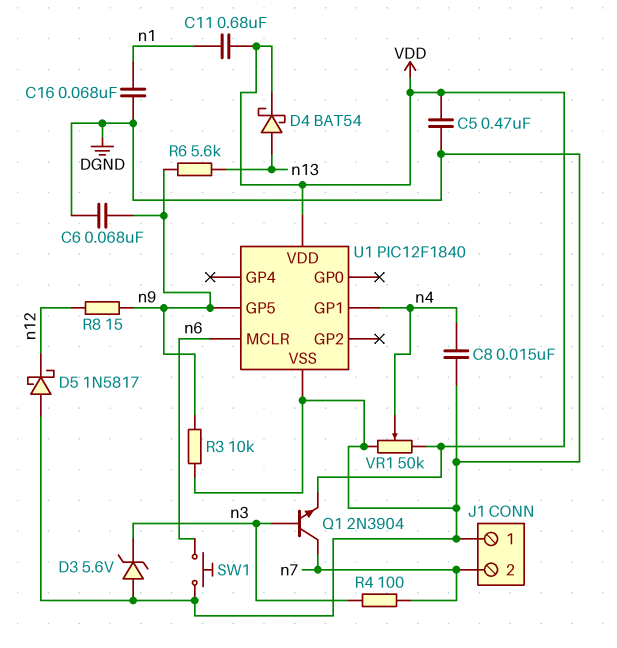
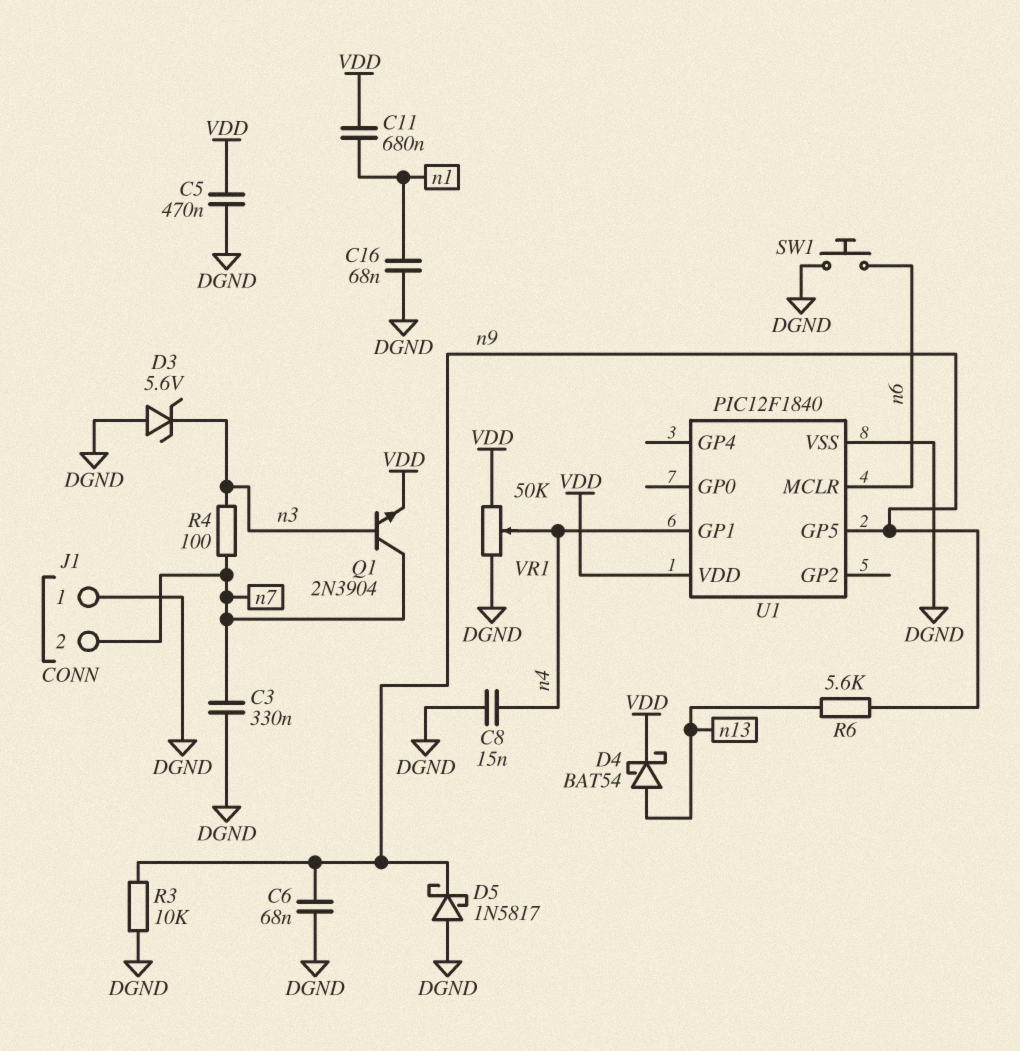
C3: none -> 330nF (DGND, n7)
D5: schottky 1N5817 (A DGND, K n12) -> schottky 1N5817 (A DGND, K n9)
R8: 15 (n9, n12) -> none

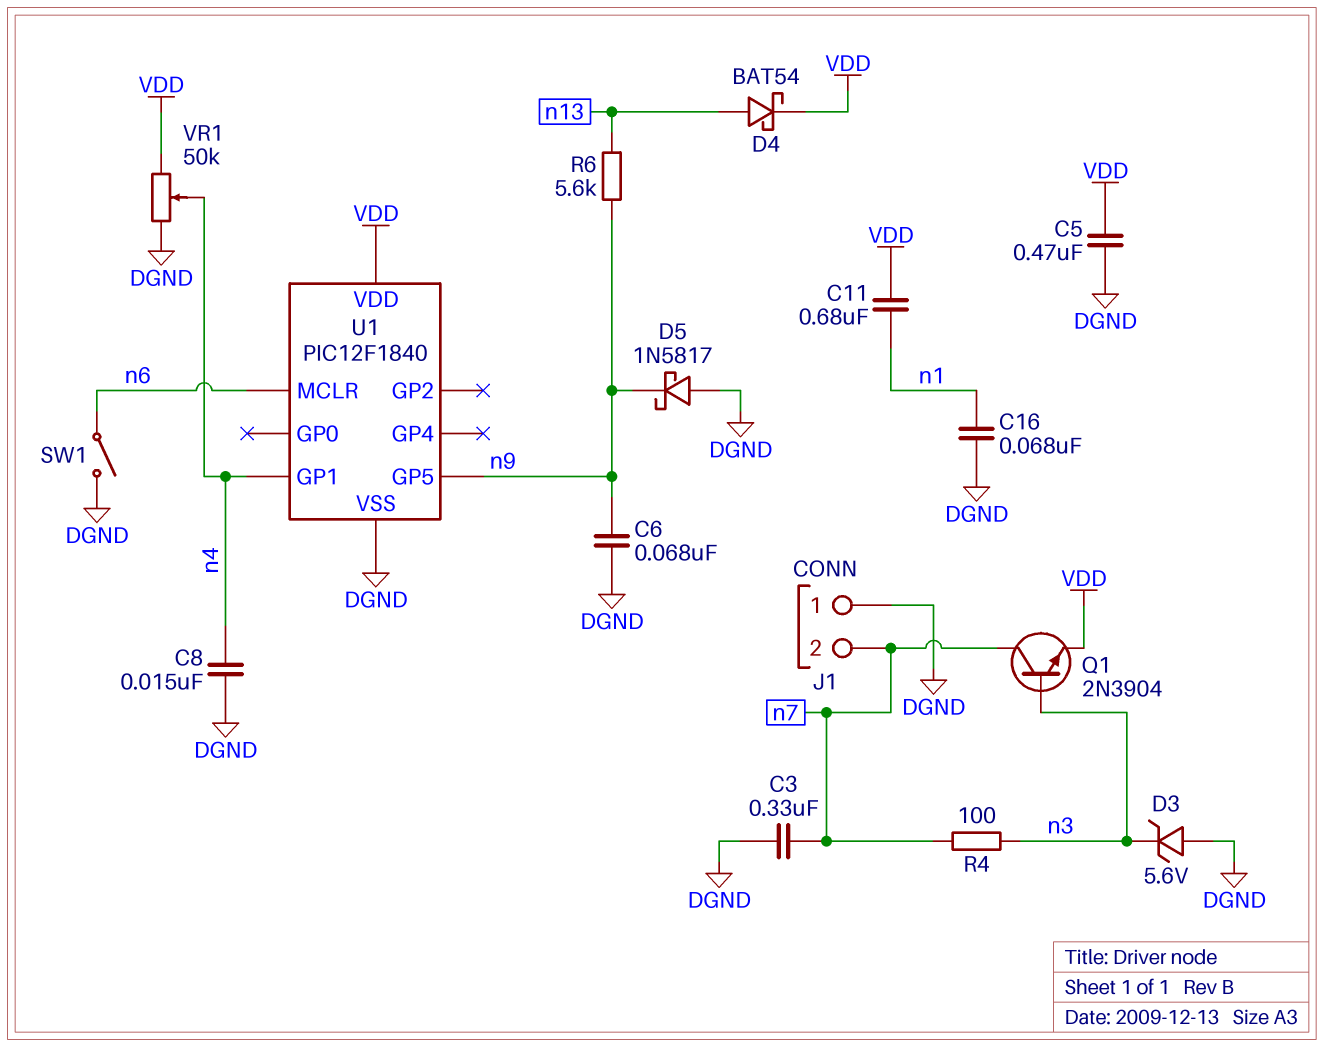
R3: 10k (DGND, n9) -> none
SW1: button (DGND, n6) -> switch (DGND, n6)

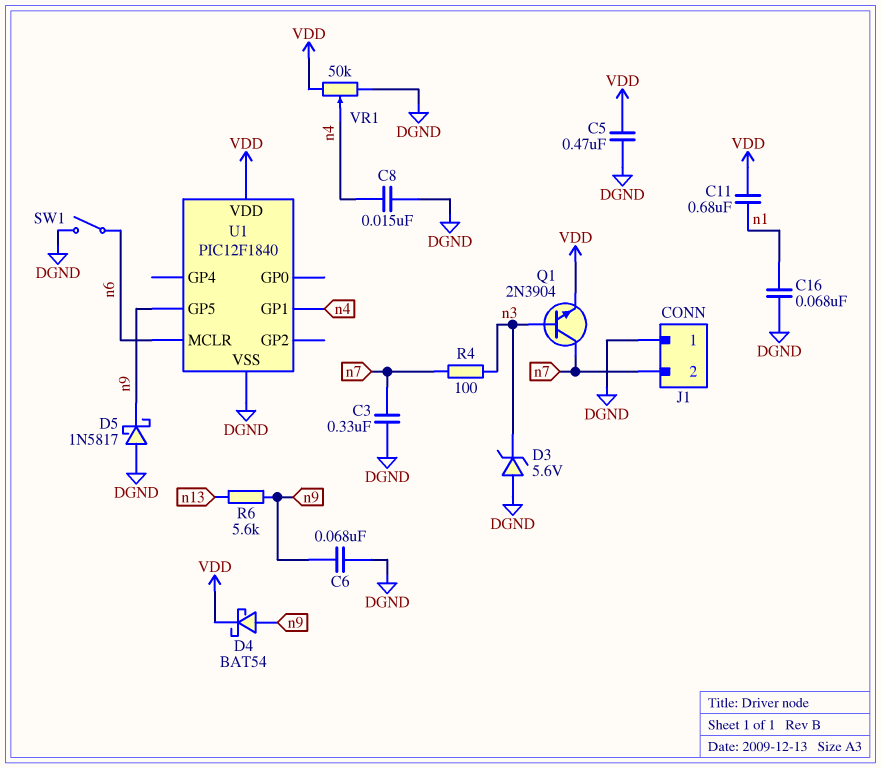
D4: schottky BAT54 (A n13, K VDD) -> schottky BAT54 (A n9, K VDD)

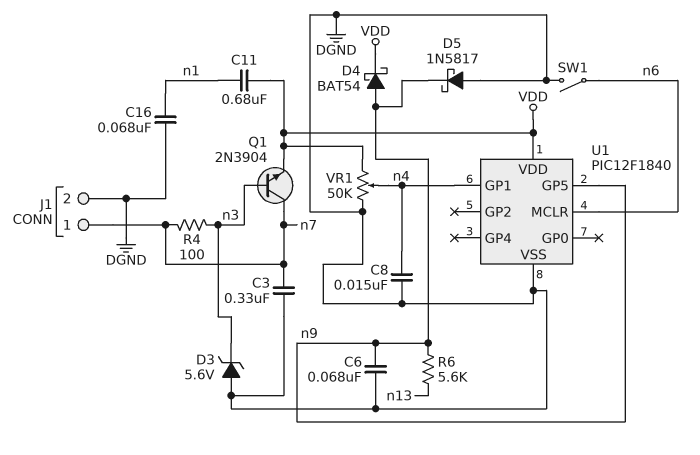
C5: 470nF (DGND, VDD) -> none
J1 pin 1: DGND -> n7
J1 pin 2: n7 -> DGND

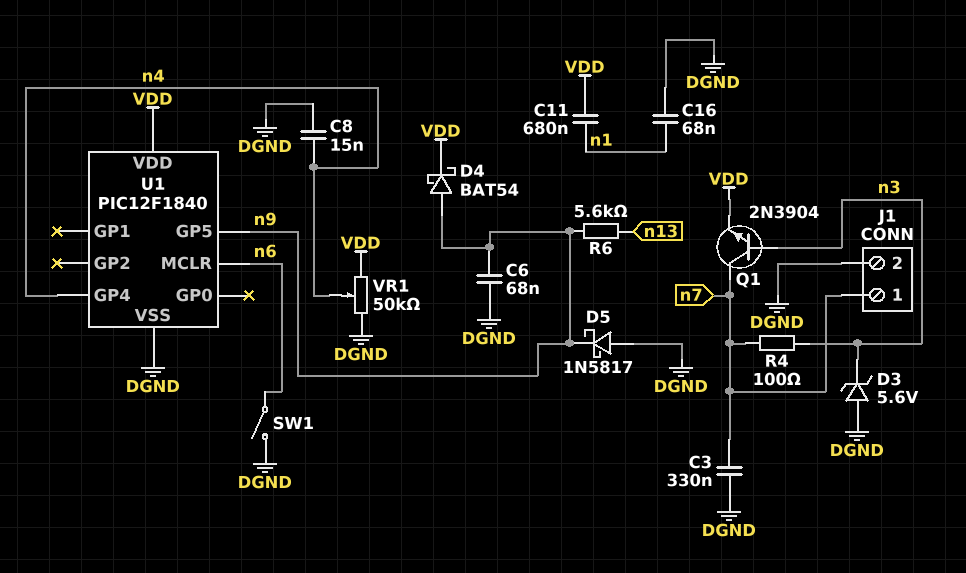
U1 pin GP1: n4 -> none
U1 pin GP4: none -> n4

